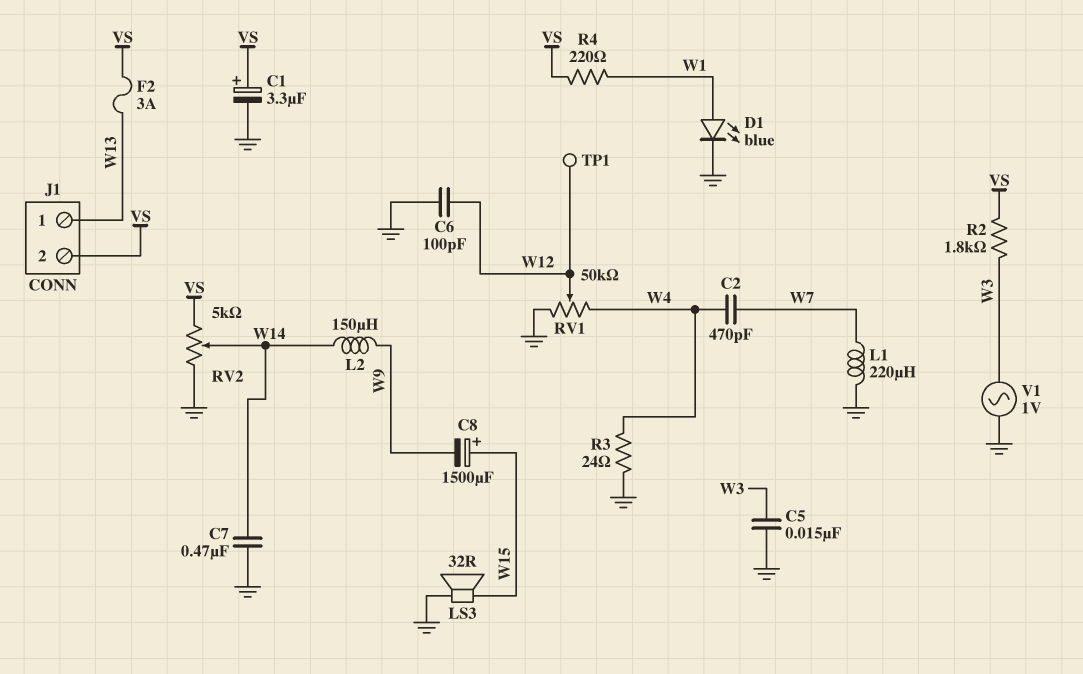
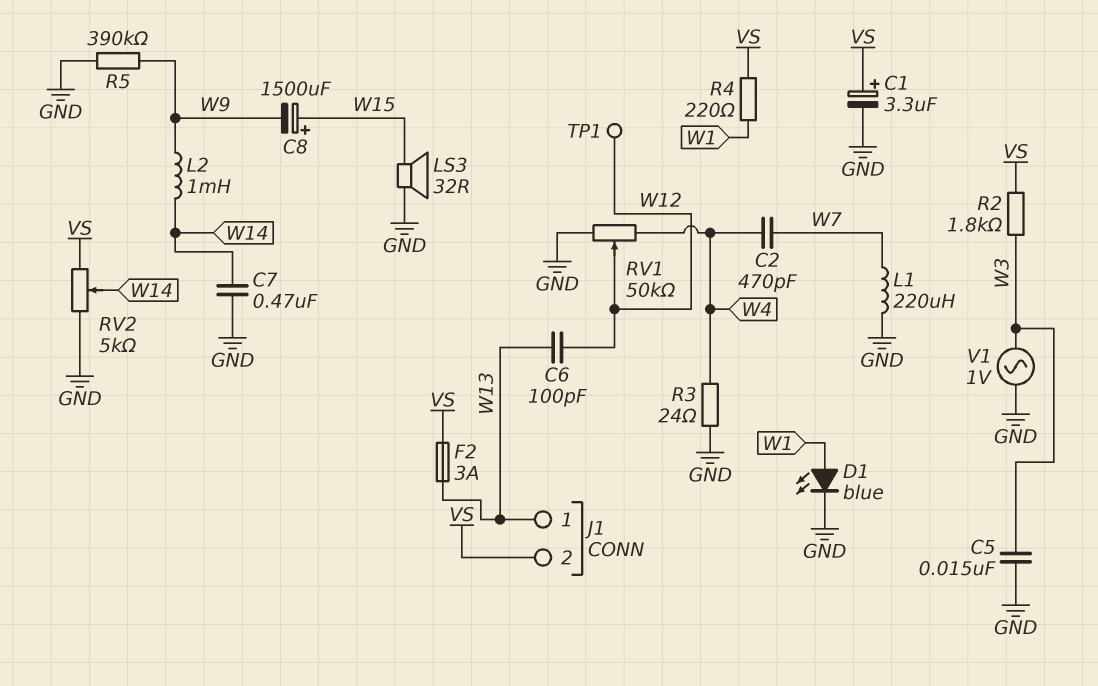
C6: 100pF (GND, W12) -> 100pF (W12, W13)
L2: 150uH (W9, W14) -> 1mH (W9, W14)
R5: none -> 390k (GND, W9)

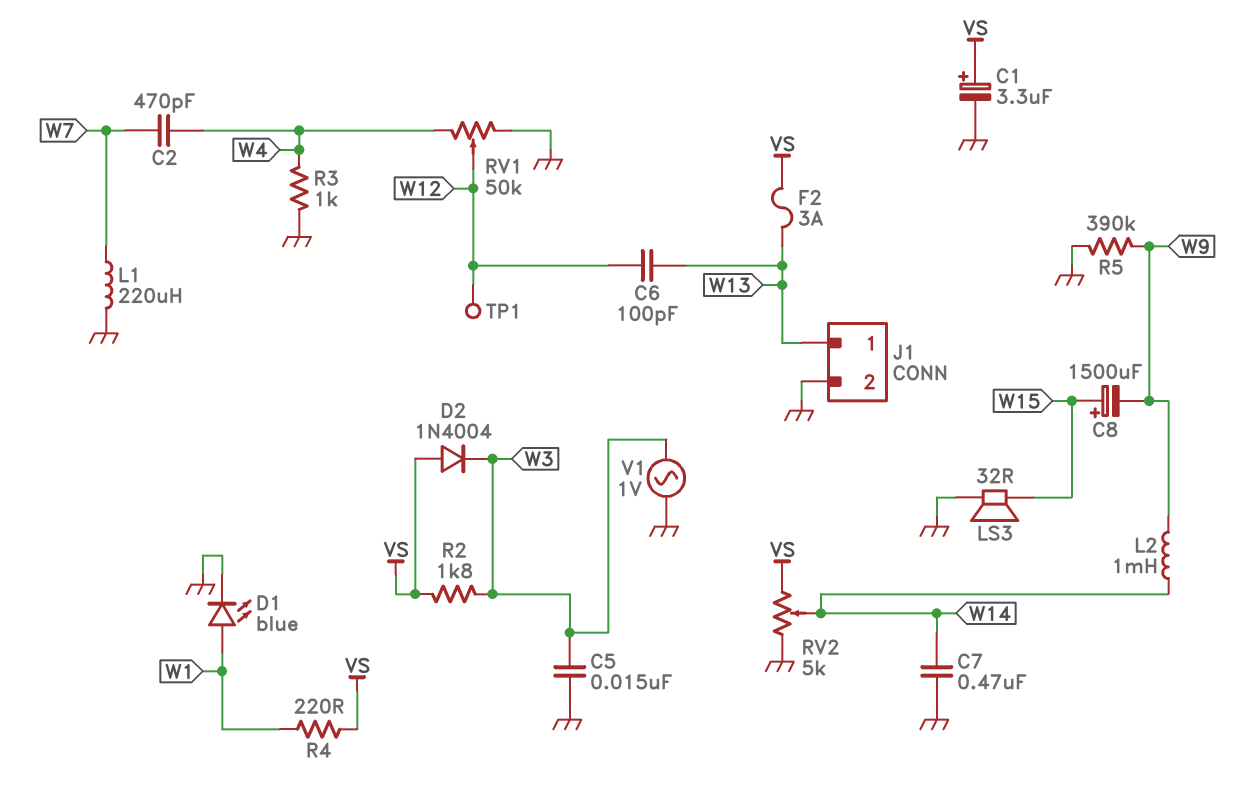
D2: none -> diode 1N4004 (A VS, K W3)
J1 pin 2: VS -> GND
R3: 24 (GND, W4) -> 1k (GND, W4)

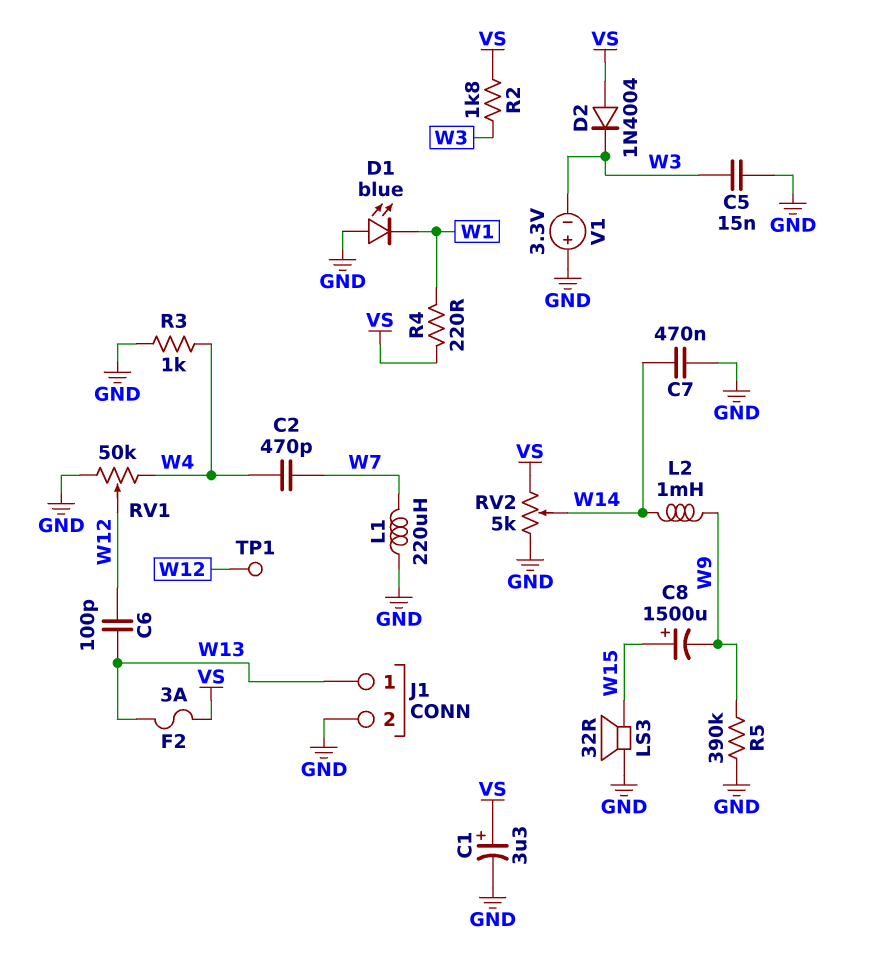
D1: LED blue (A W1, K GND) -> LED blue (A GND, K W1)
V1: AC 1V (GND, W3) -> 3.3V (plus GND, minus W3)

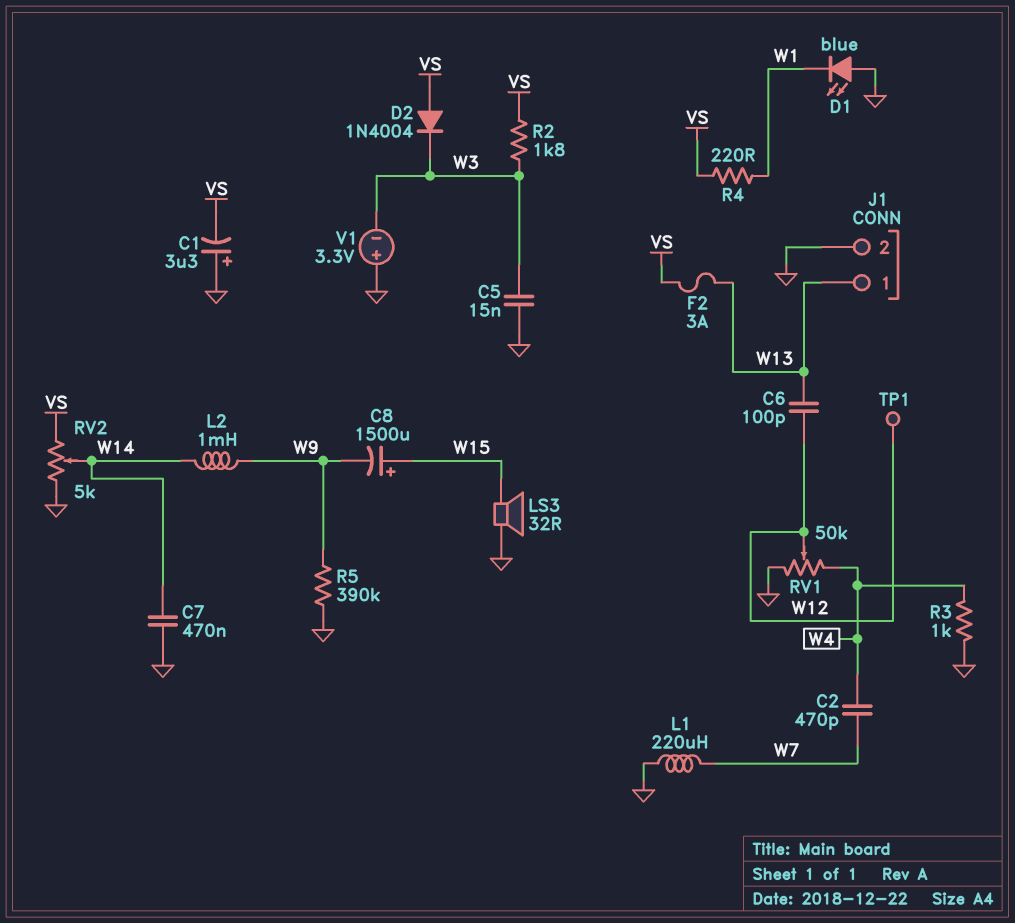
C1: 3.3uF (plus VS, minus GND) -> 3.3uF (plus GND, minus VS)

